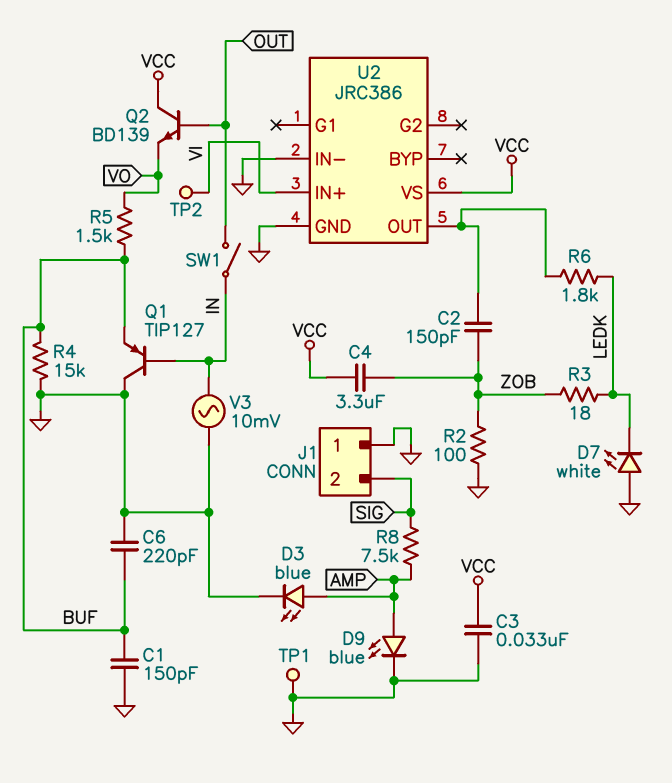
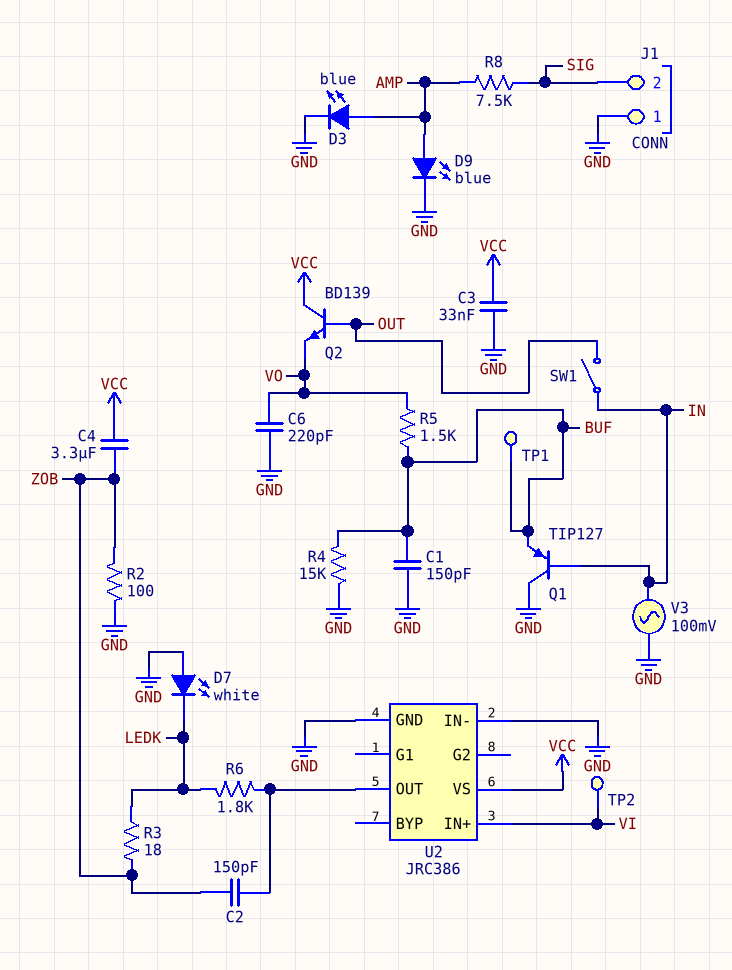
C6: 220pF (BUF, GND) -> 220pF (GND, VO)
TP1: test point (GND) -> test point (BUF)
V3: AC 10mV (GND, IN) -> AC 100mV (GND, IN)

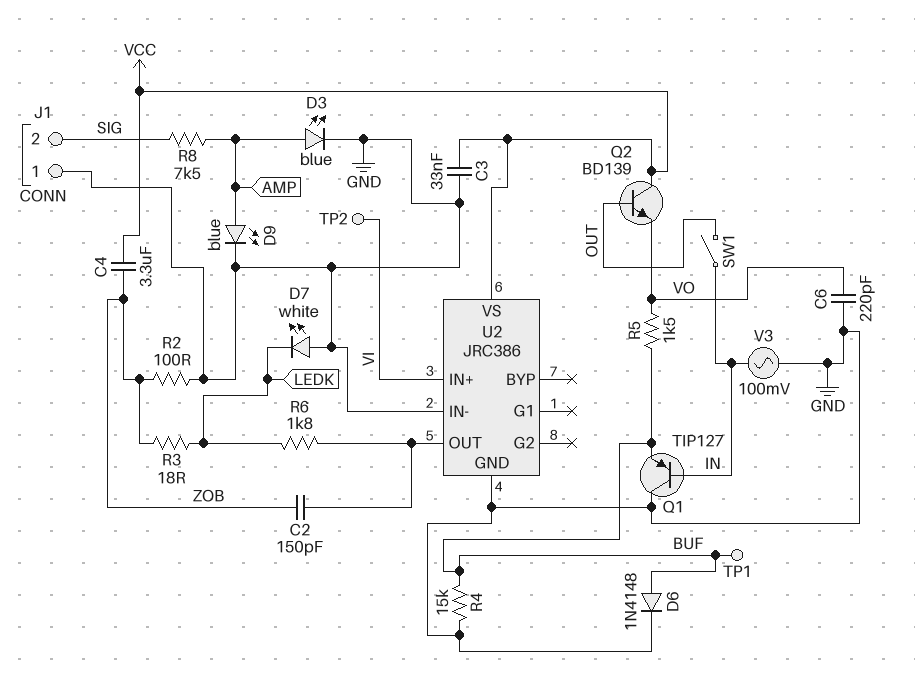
C1: 150pF (BUF, GND) -> none
D6: none -> diode 1N4148 (A BUF, K GND)

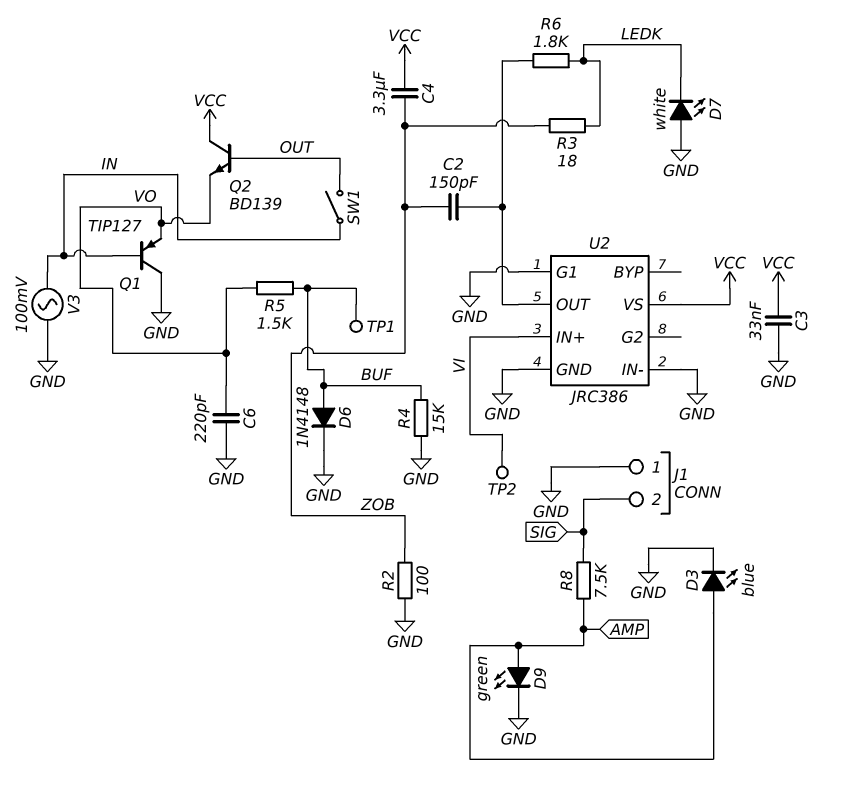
D9: LED blue (A AMP, K GND) -> LED green (A AMP, K GND)
Q1: PNP TIP127 (B IN, C GND, E BUF) -> PNP TIP127 (B IN, C GND, E VO)
U2 pin G1: none -> GND

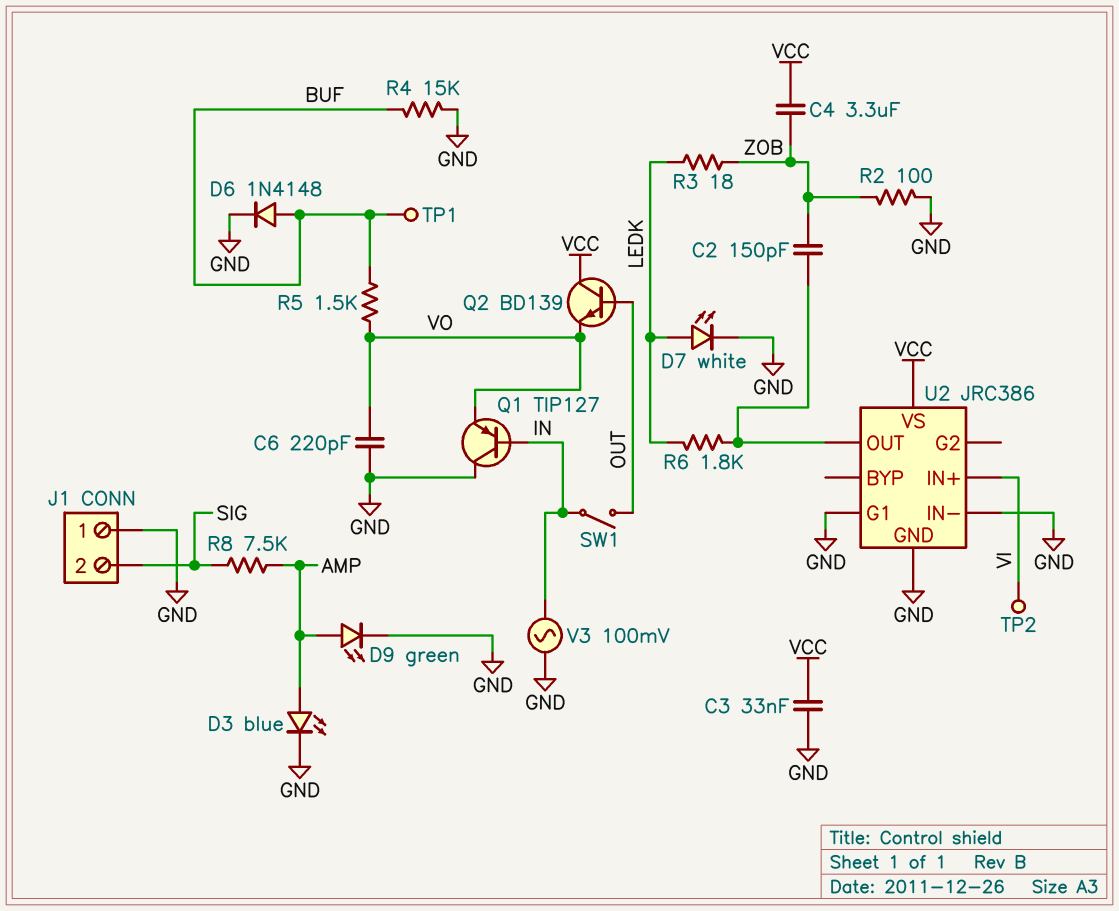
D7: LED white (A GND, K LEDK) -> LED white (A LEDK, K GND)

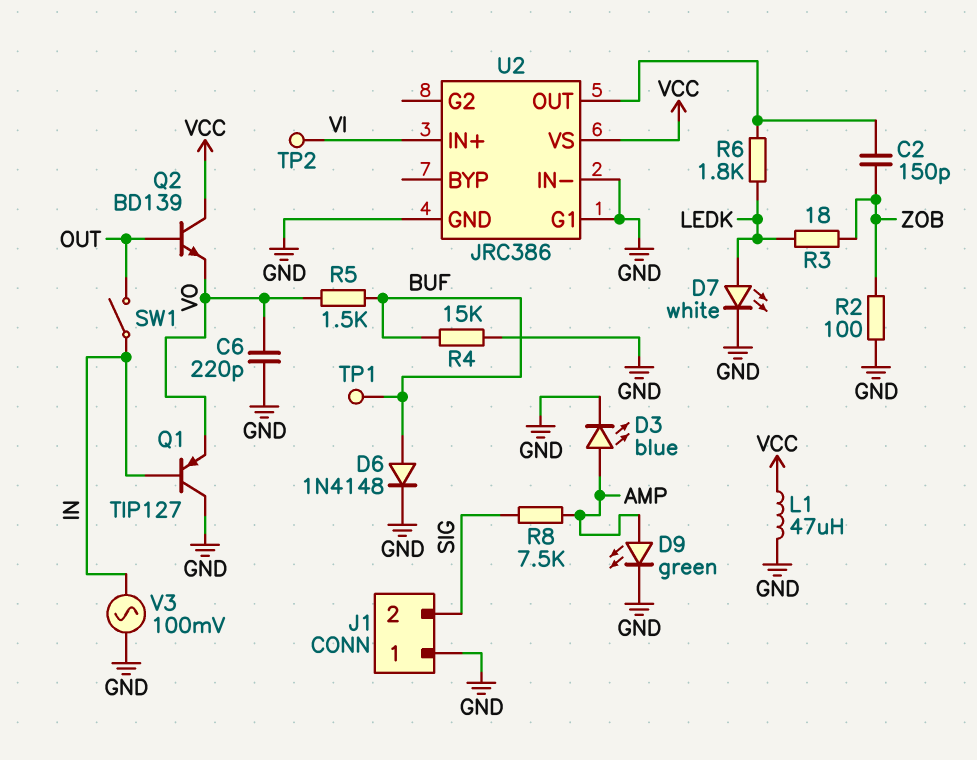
C3: 33nF (GND, VCC) -> none
C4: 3.3uF (VCC, ZOB) -> none
L1: none -> 47uH (GND, VCC)

